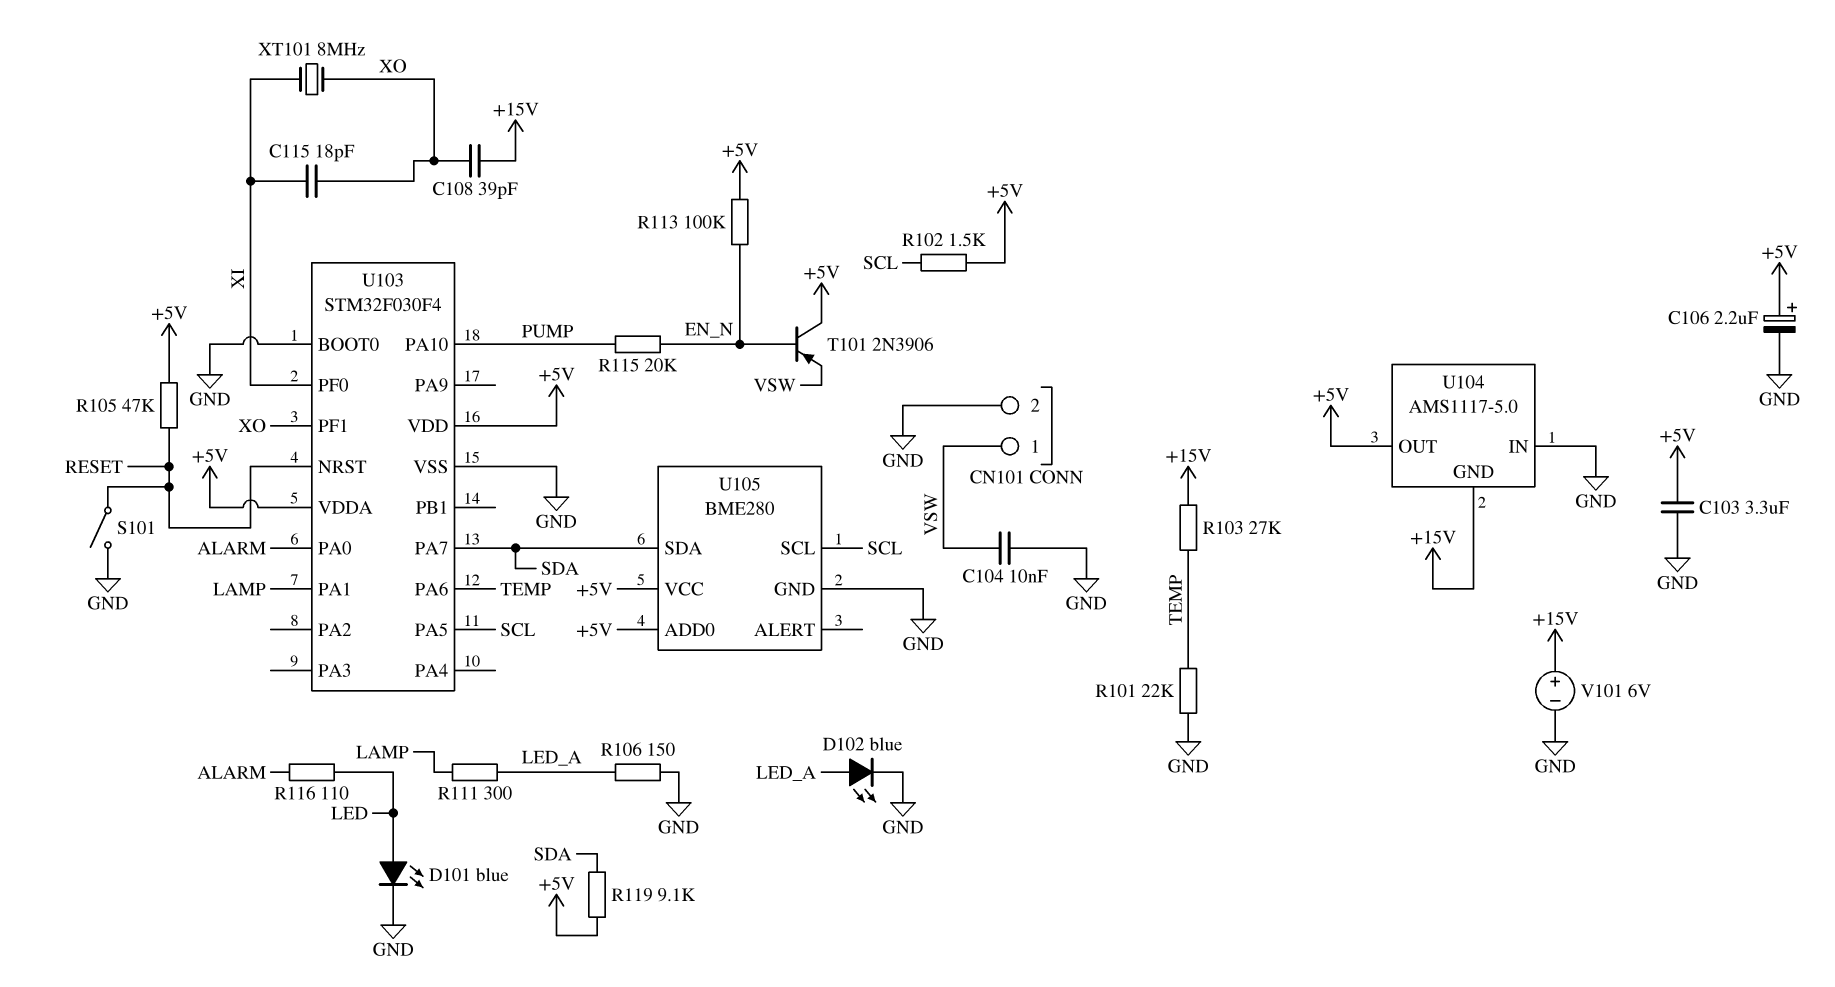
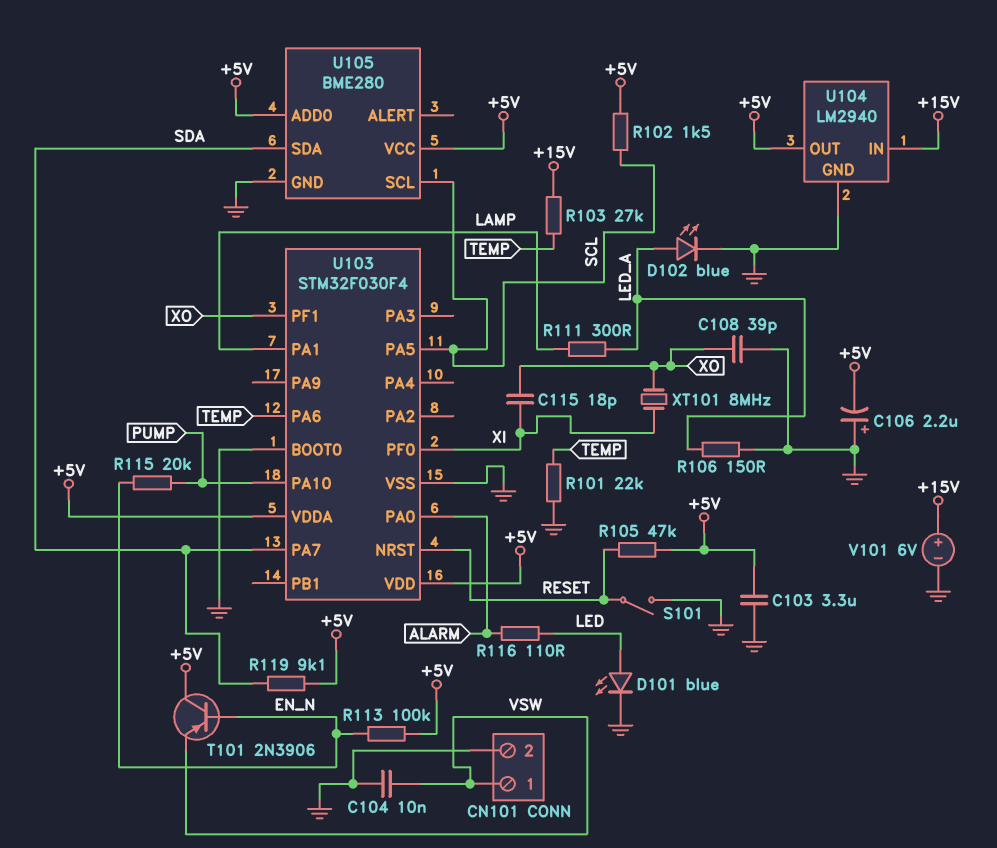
C106: 2.2uF (plus +5V, minus GND) -> 2.2uF (plus GND, minus +5V)
C108: 39pF (+15V, XO) -> 39pF (GND, XO)
U104: AMS1117-5.0 -> LM2940
U104 pin GND: +15V -> GND
U104 pin IN: GND -> +15V

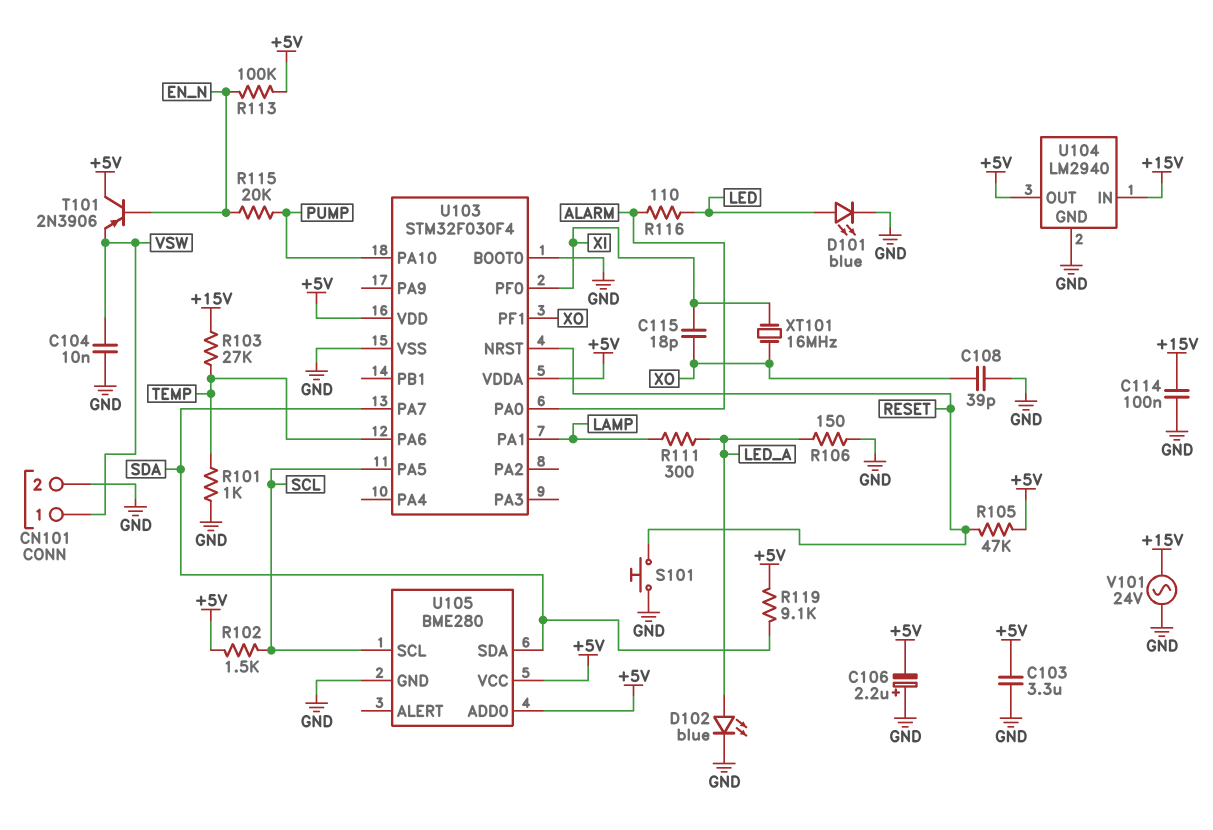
C114: none -> 100nF (+15V, GND)
R101: 22k (GND, TEMP) -> 1k (GND, TEMP)
S101: switch (GND, RESET) -> button (GND, RESET)
V101: 6V (plus +15V, minus GND) -> AC 24V (+15V, GND)
XT101: 8MHz (XI, XO) -> 16MHz (XI, XO)

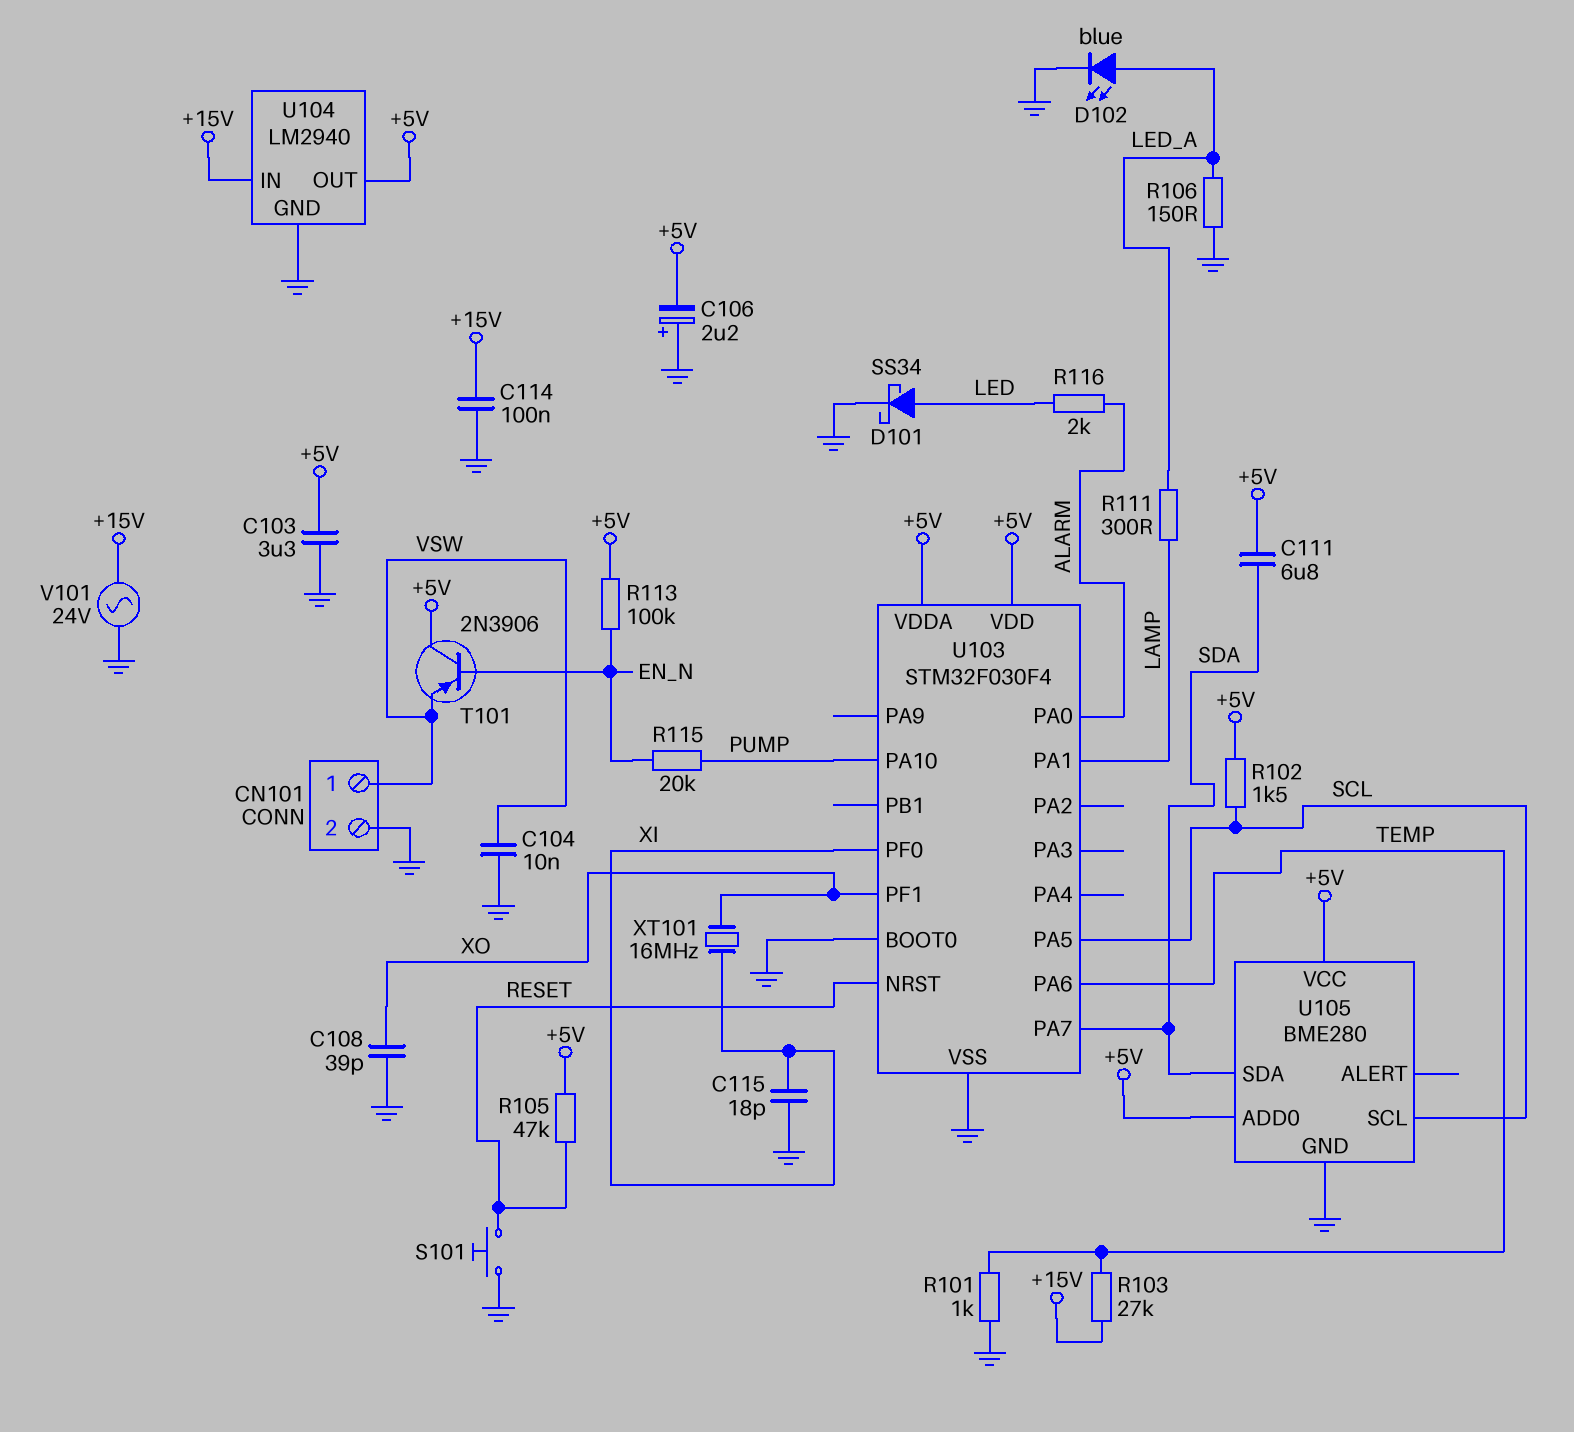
C111: none -> 6.8uF (+5V, SDA)
C115: 18pF (XI, XO) -> 18pF (GND, XI)
D101: LED blue (A LED, K GND) -> schottky SS34 (A LED, K GND)
R116: 110 (ALARM, LED) -> 2k (ALARM, LED)
R119: 9.1k (+5V, SDA) -> none

